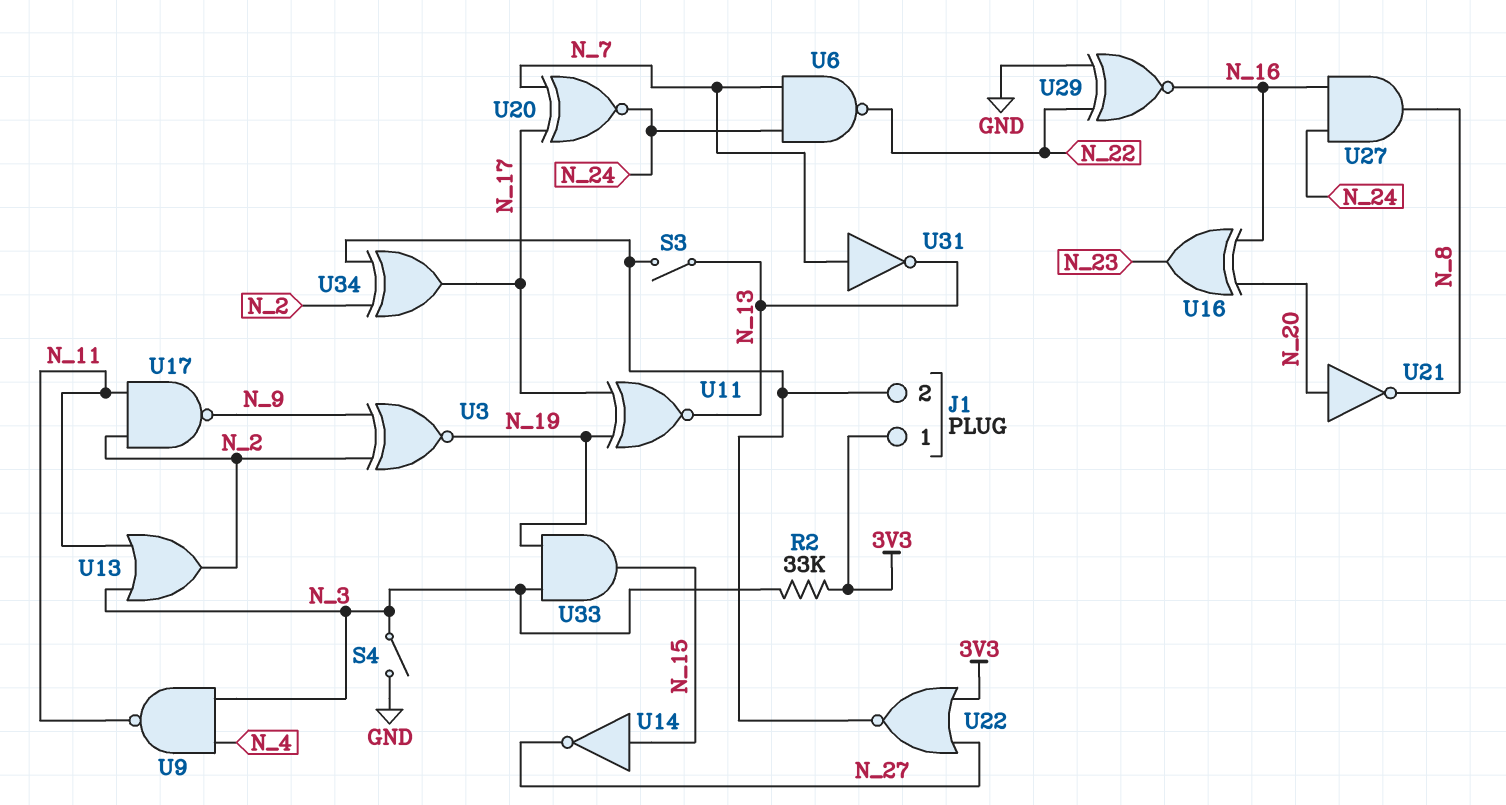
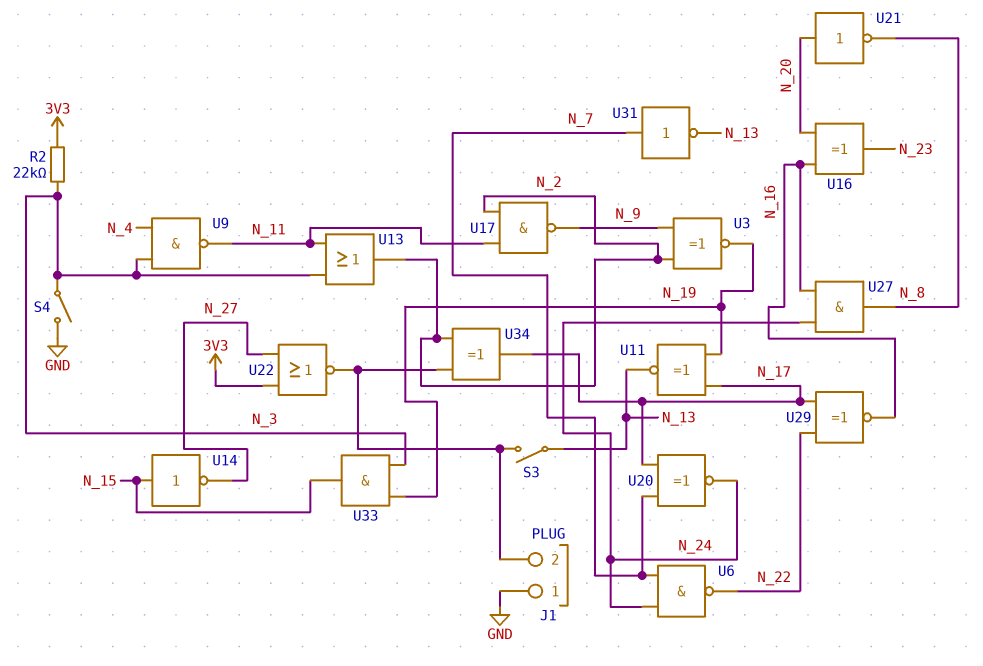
J1 pin 1: 3V3 -> GND
R2: 33k (3V3, N_3) -> 22k (3V3, N_3)
U29: XNOR (in GND, in N_22, out N_16) -> XNOR (in N_17, in N_22, out N_16)

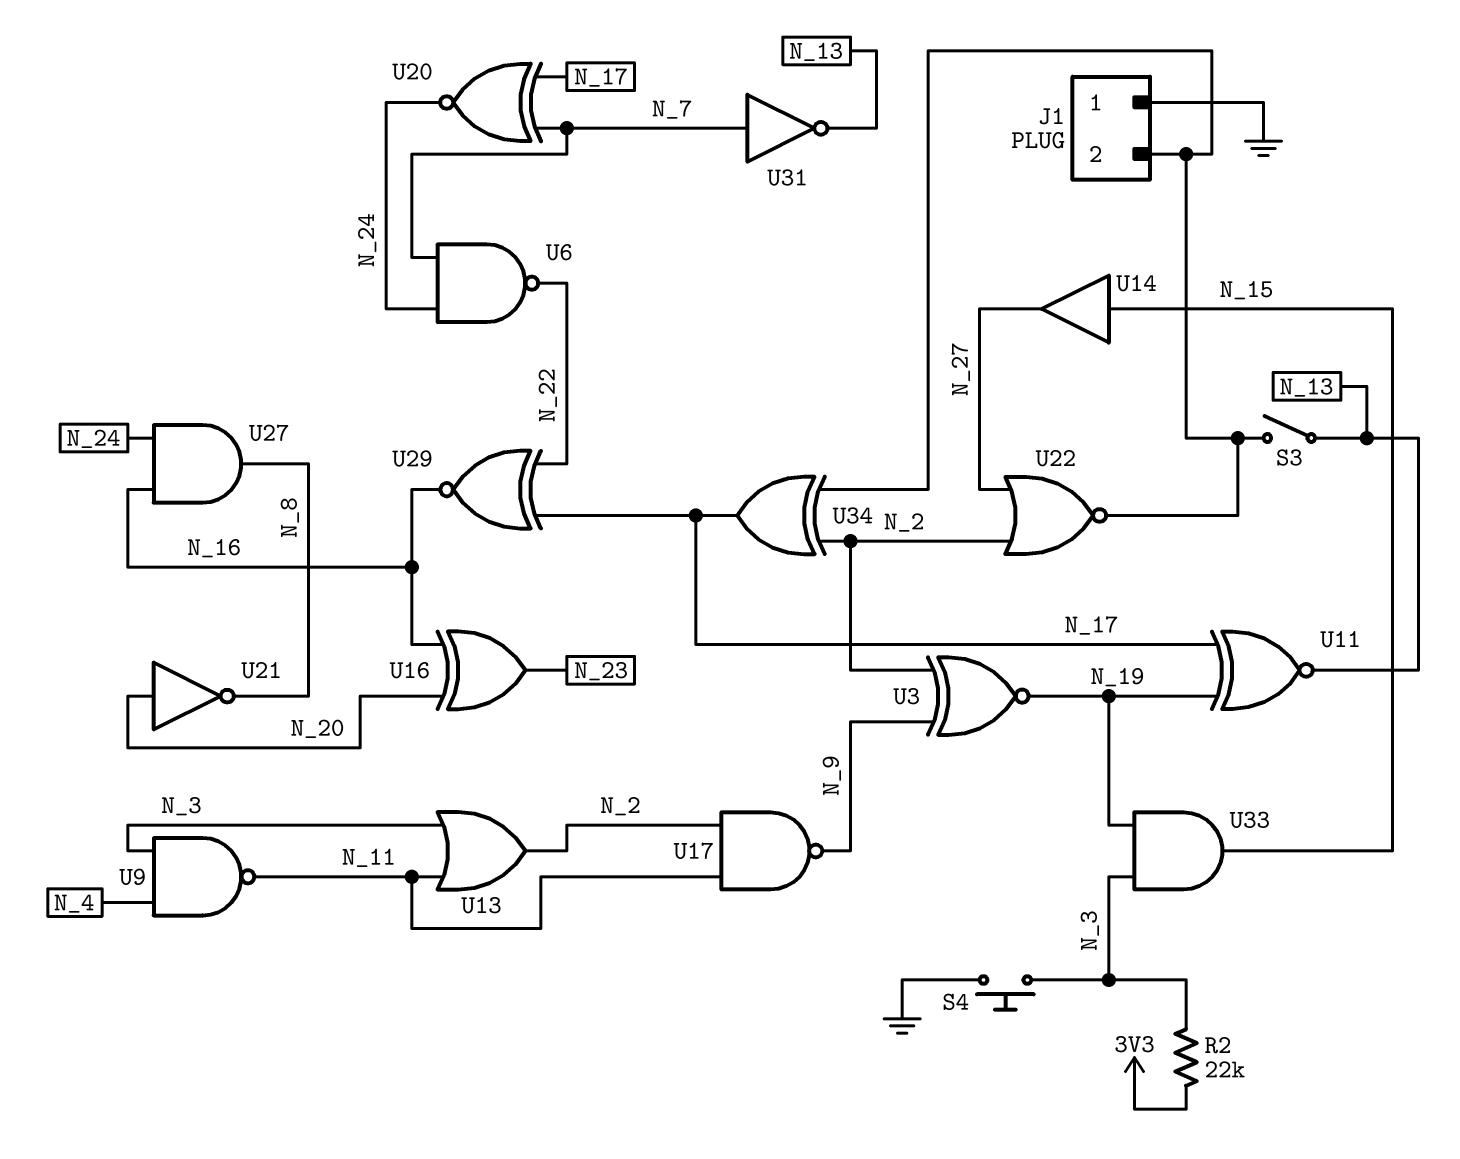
S4: switch (GND, N_3) -> button (GND, N_3)
U14: NOT (in N_15, out N_27) -> buffer (in N_15, out N_27)
U22: NOR (in 3V3, in N_27, out J1/2) -> NOR (in N_2, in N_27, out J1/2)

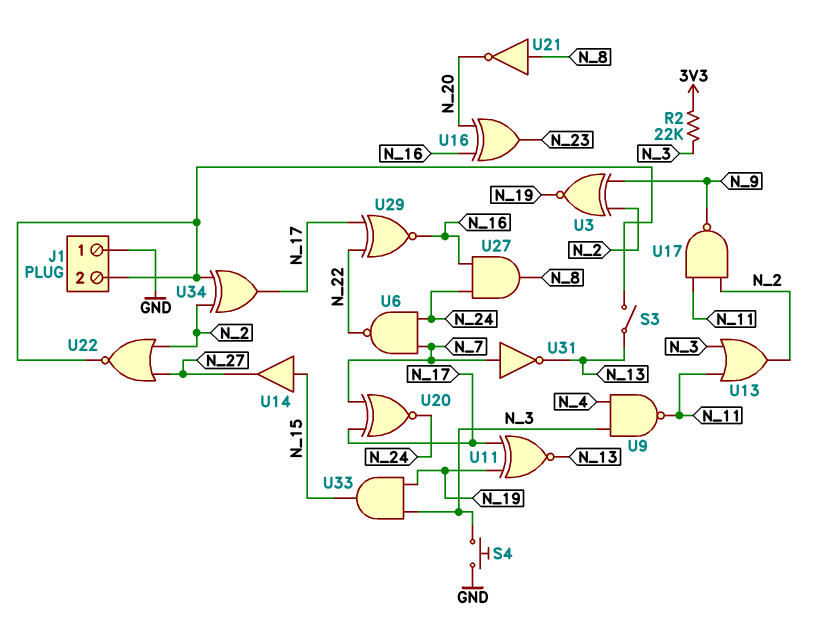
U21: NOT (in N_20, out N_8) -> NOT (in N_8, out N_20)

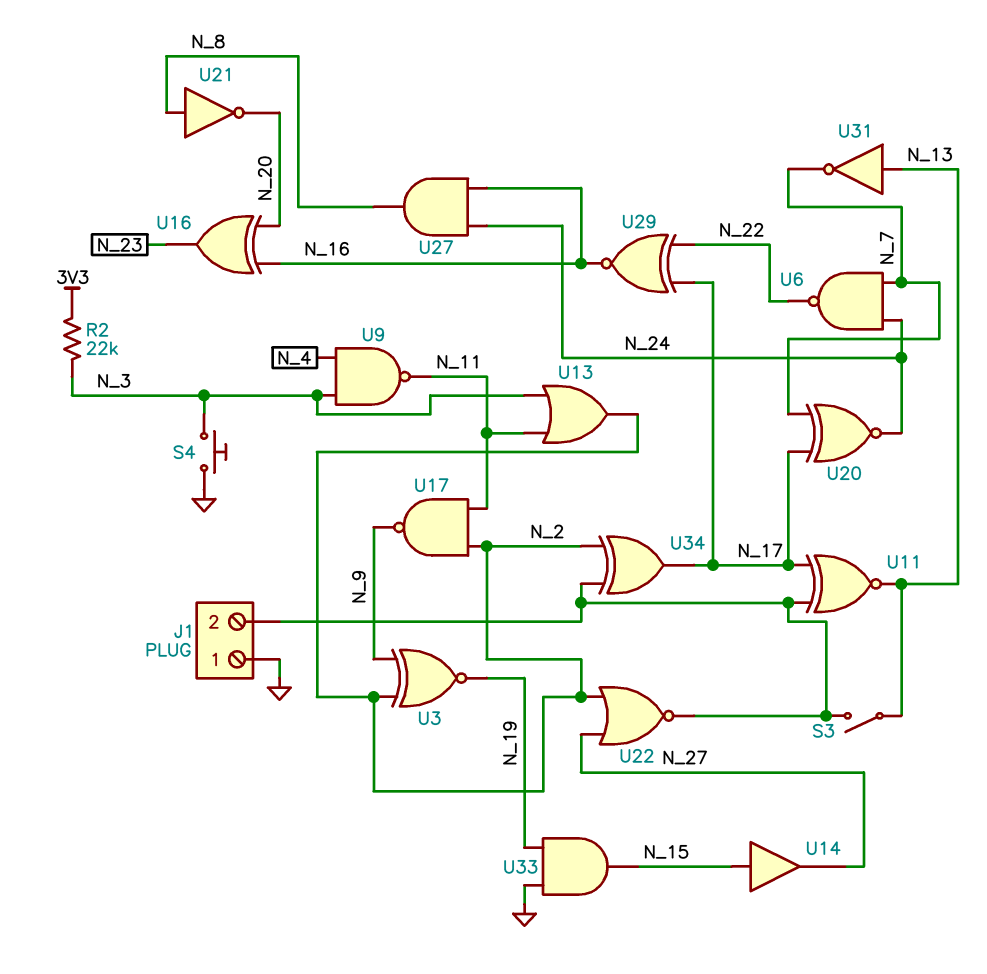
U11: XNOR (in N_17, in N_19, out N_13) -> XNOR (in J1/2, in N_17, out N_13)
U31: NOT (in N_7, out N_13) -> NOT (in N_13, out N_7)
U33: AND (in N_3, in N_19, out N_15) -> AND (in GND, in N_19, out N_15)

